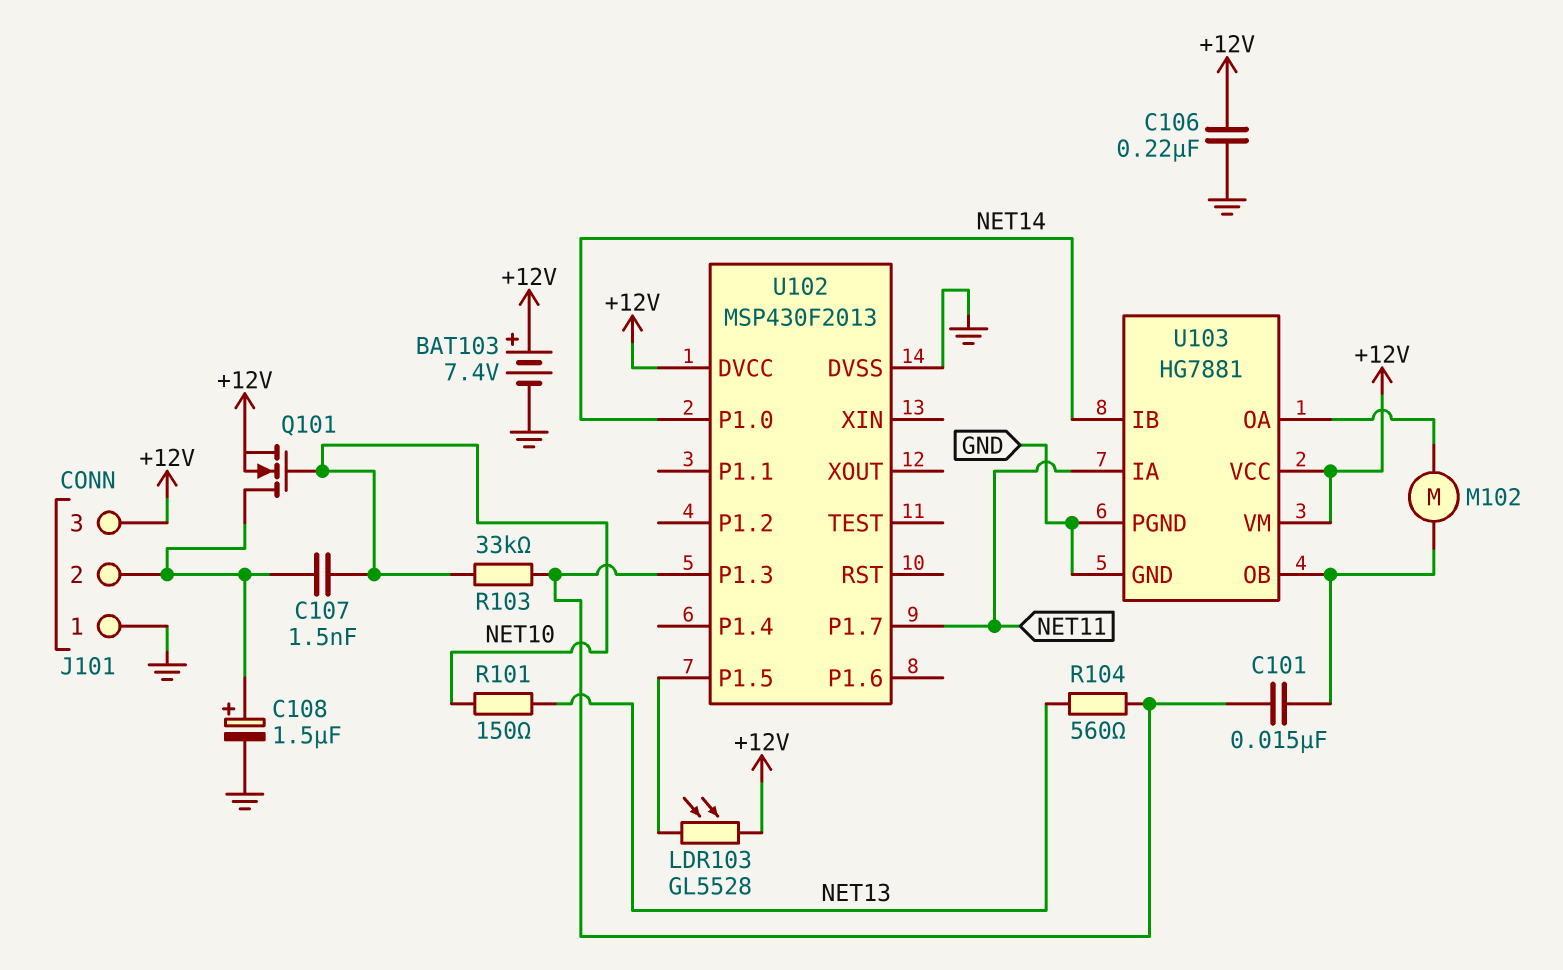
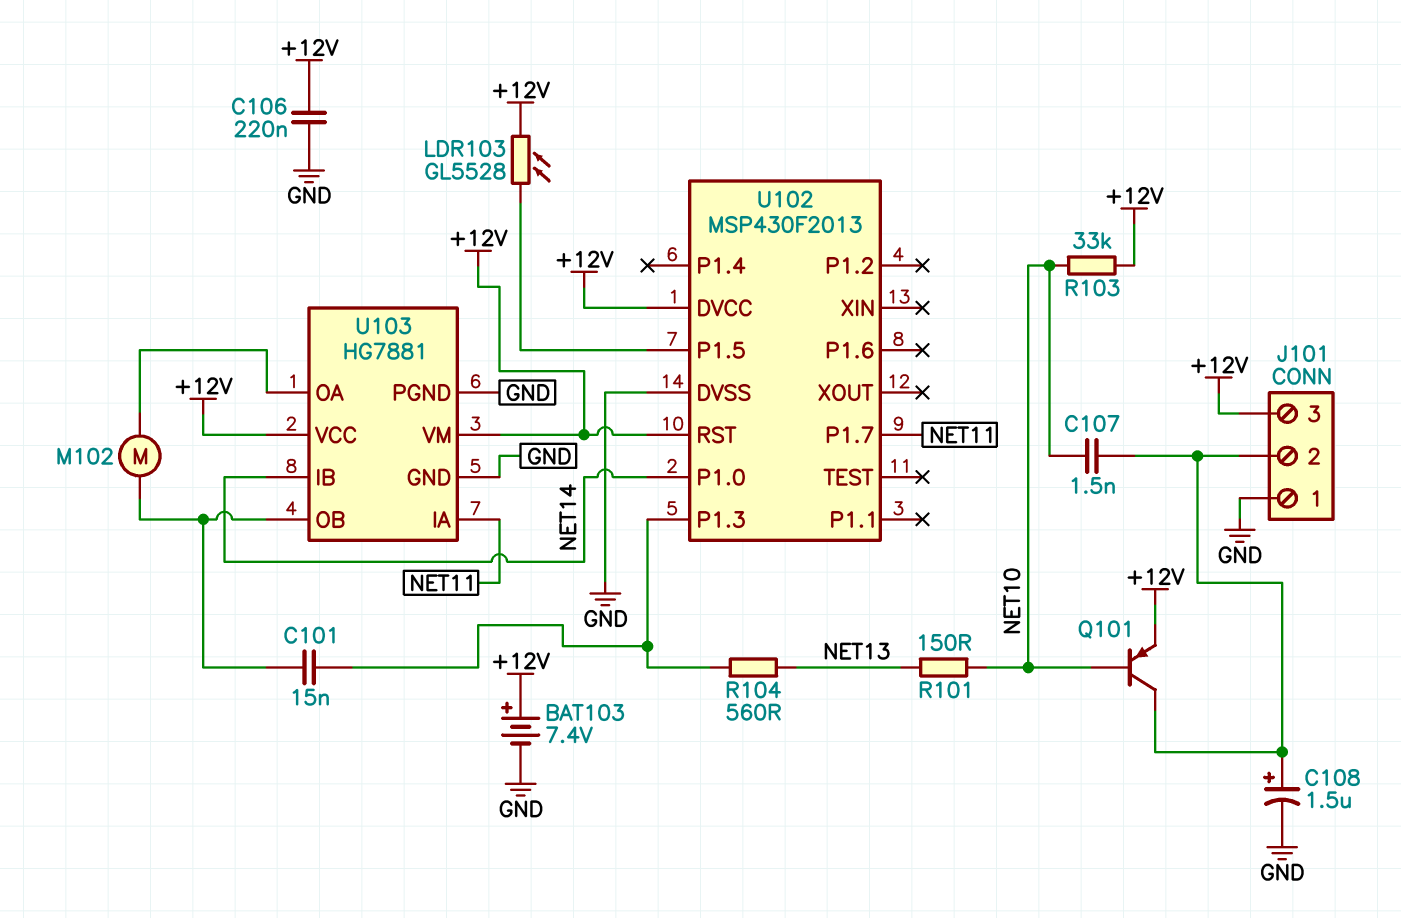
Q101: NMOS (G NET10, D J101/2, S +12V) -> PNP (B NET10, C J101/2, E +12V)
R103: 33k (NET10, U102/P1.3) -> 33k (+12V, NET10)
U102 pin RST: none -> +12V

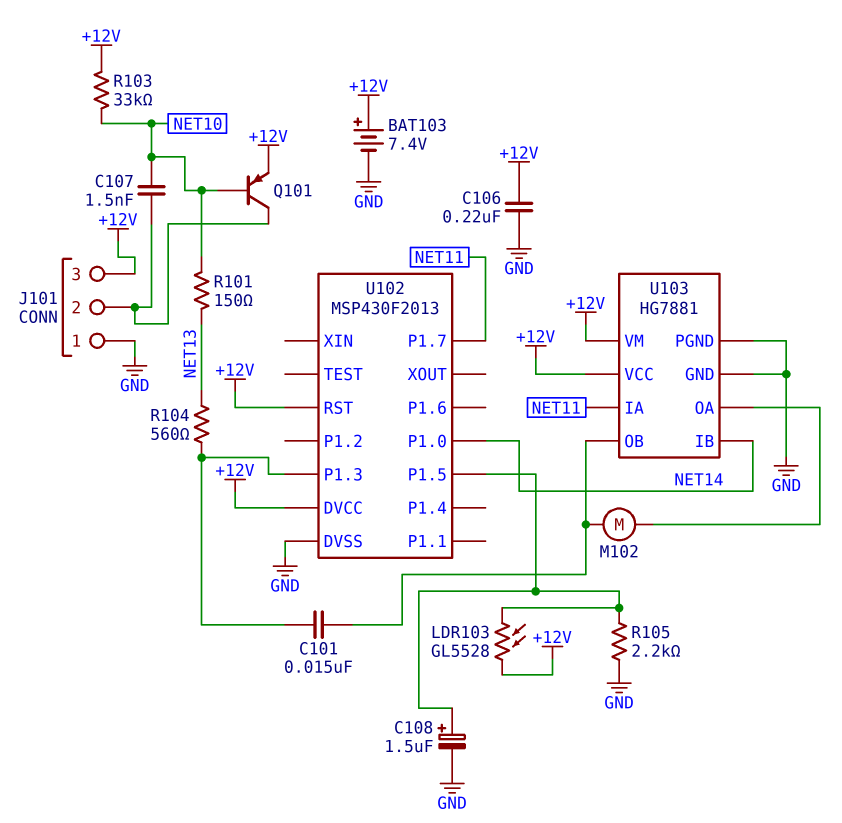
C108: 1.5uF (plus J101/2, minus GND) -> 1.5uF (plus U102/P1.5, minus GND)
R105: none -> 2.2k (GND, U102/P1.5)

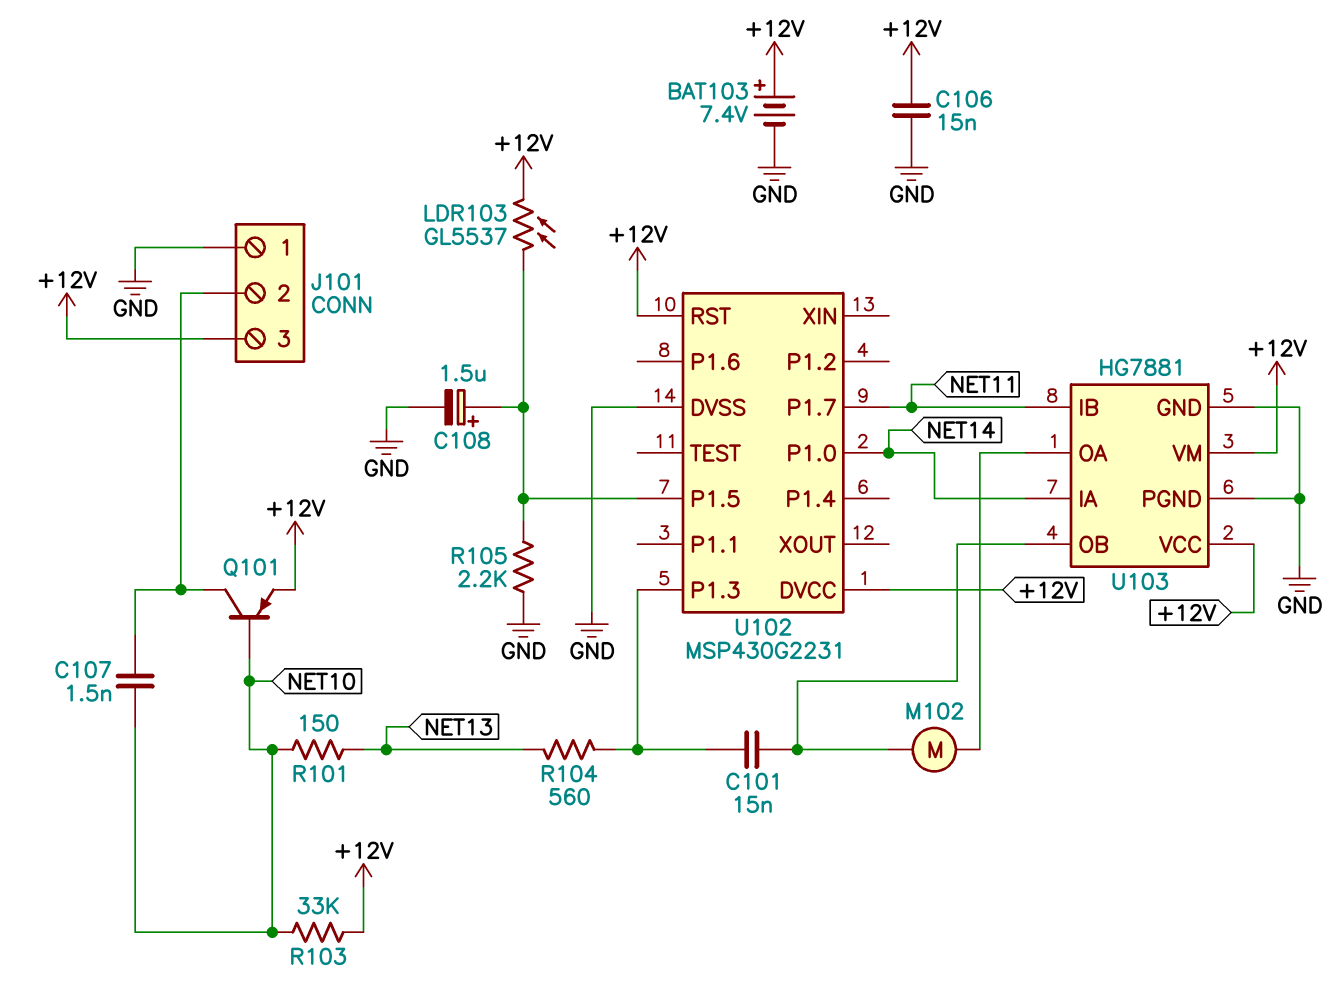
C106: 220nF (+12V, GND) -> 15nF (+12V, GND)
LDR103: GL5528 (+12V, U102/P1.5) -> GL5537 (+12V, U102/P1.5)
U102: MSP430F2013 -> MSP430G2231
U103 pin IA: NET11 -> NET14
U103 pin IB: NET14 -> NET11

